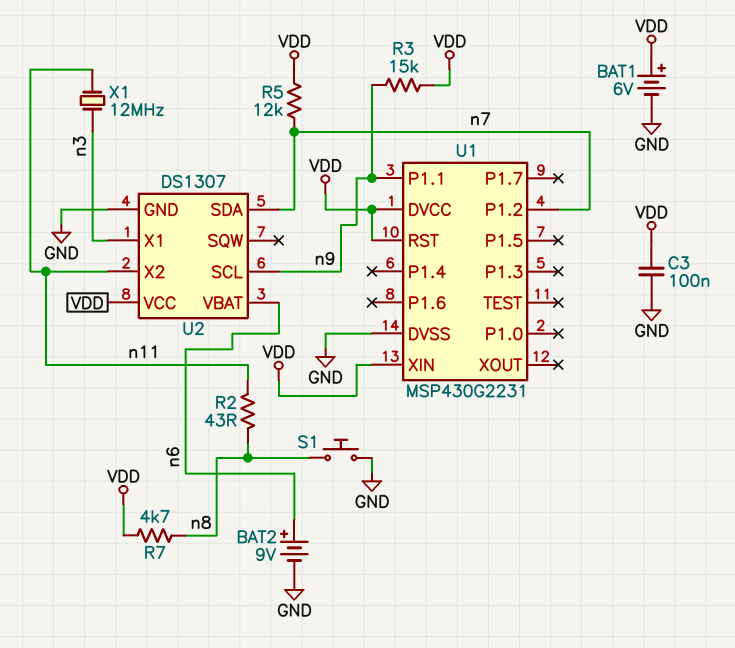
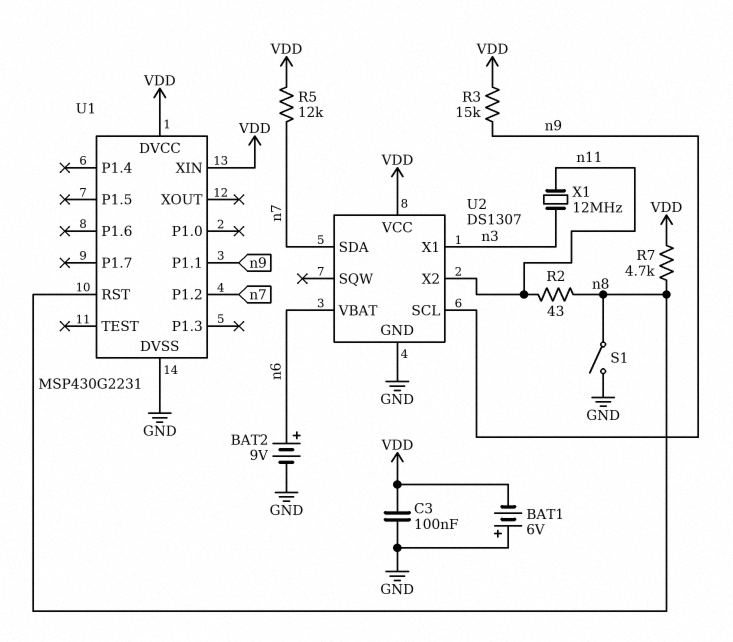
BAT1: 6V (plus VDD, minus GND) -> 6V (plus GND, minus VDD)
S1: button (GND, n8) -> switch (GND, n8)
U1 pin RST: VDD -> n8

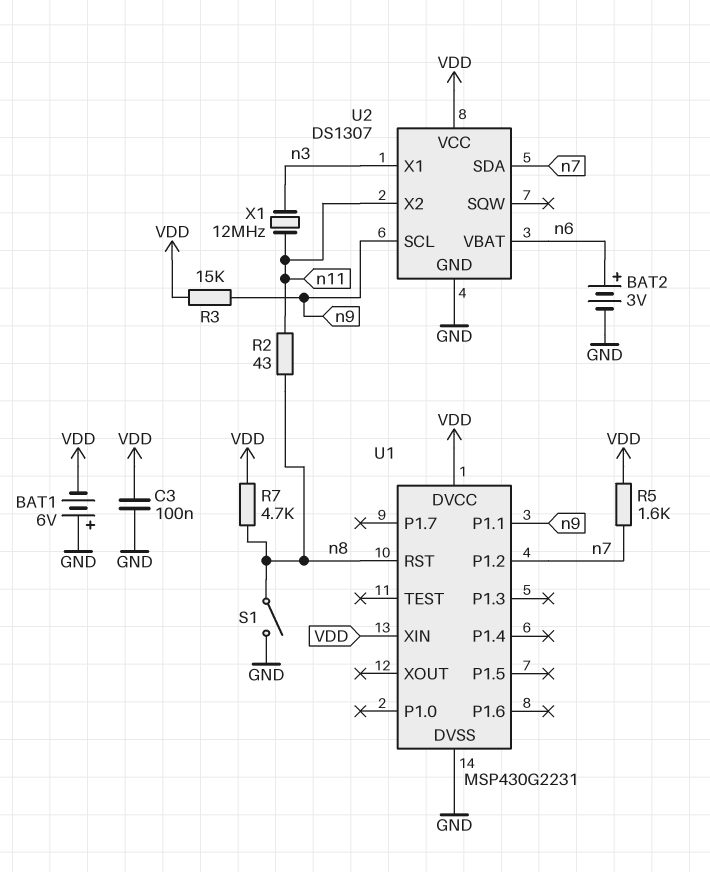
BAT2: 9V (plus n6, minus GND) -> 3V (plus n6, minus GND)
R5: 12k (VDD, n7) -> 1.6k (VDD, n7)

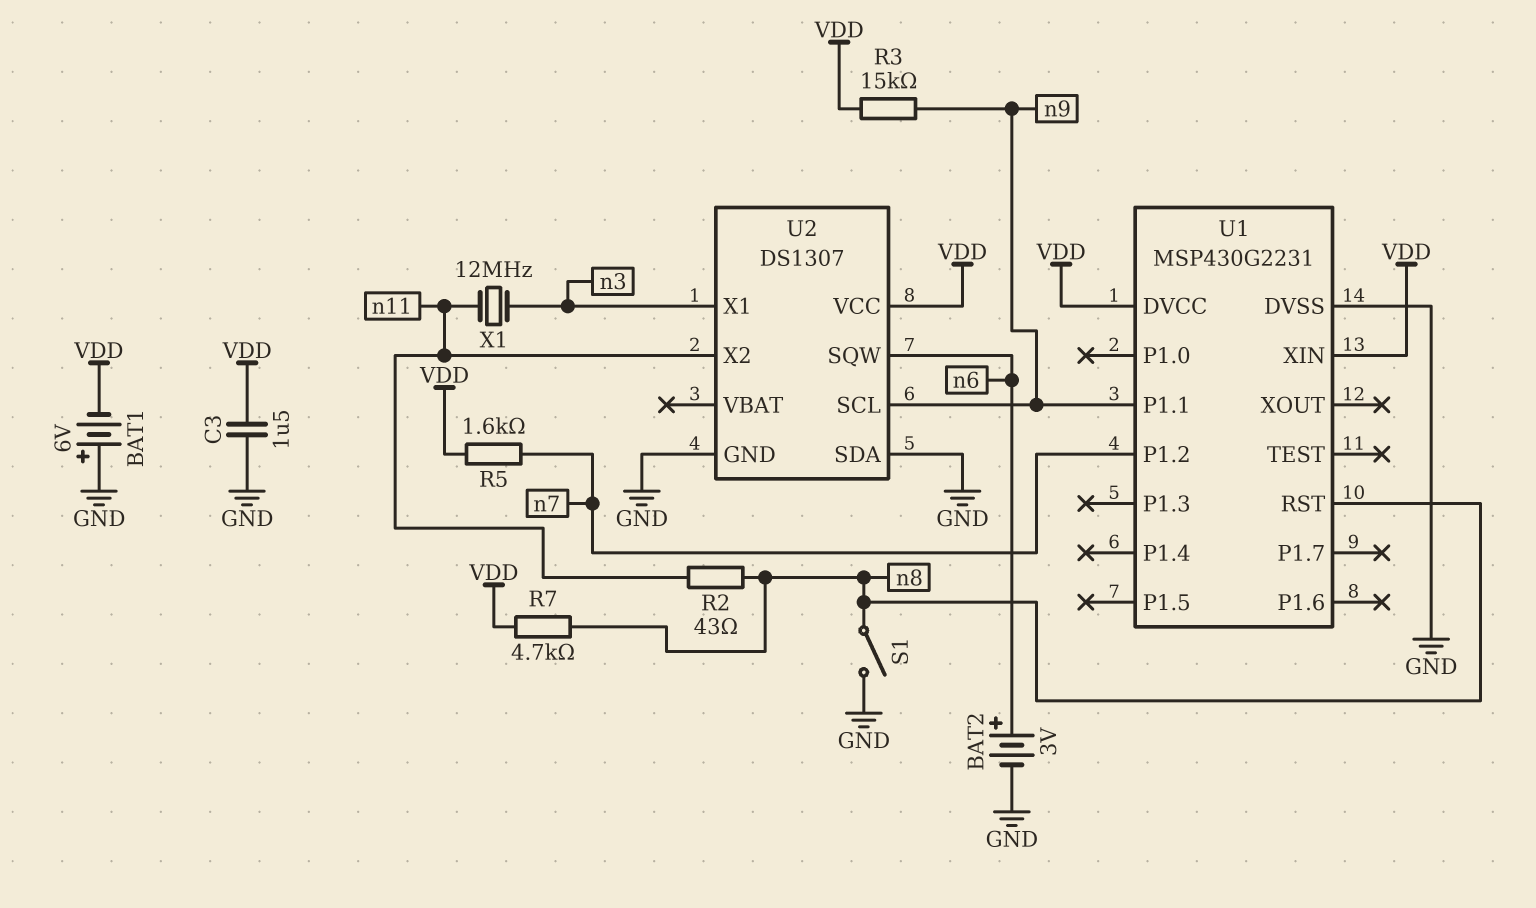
C3: 100nF (GND, VDD) -> 1.5uF (GND, VDD)
U2 pin SDA: n7 -> GND
U2 pin SQW: none -> n6
U2 pin VBAT: n6 -> none

